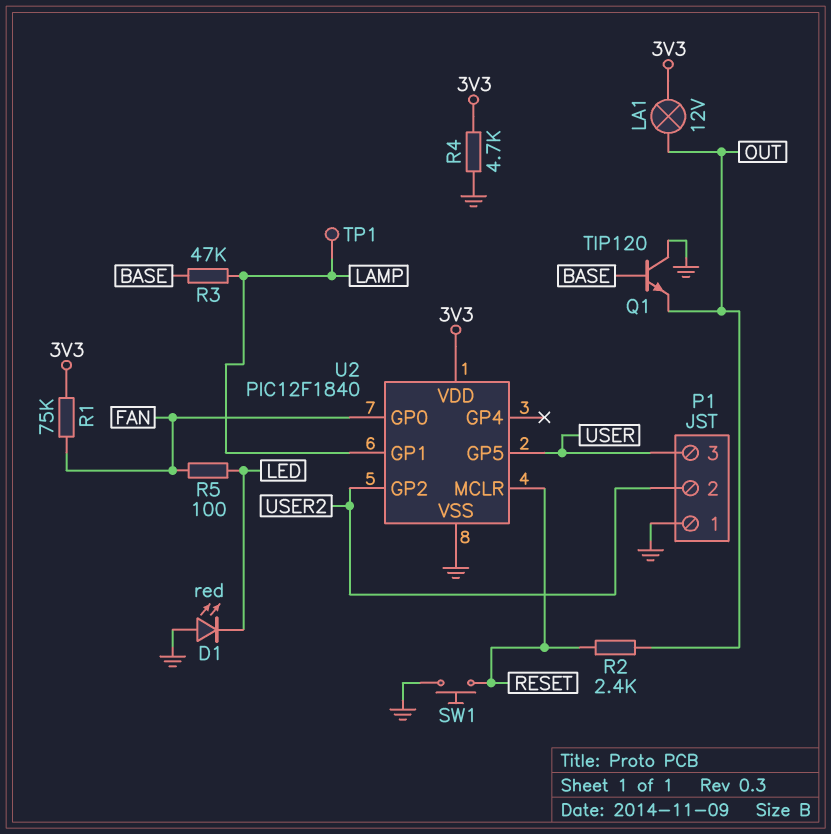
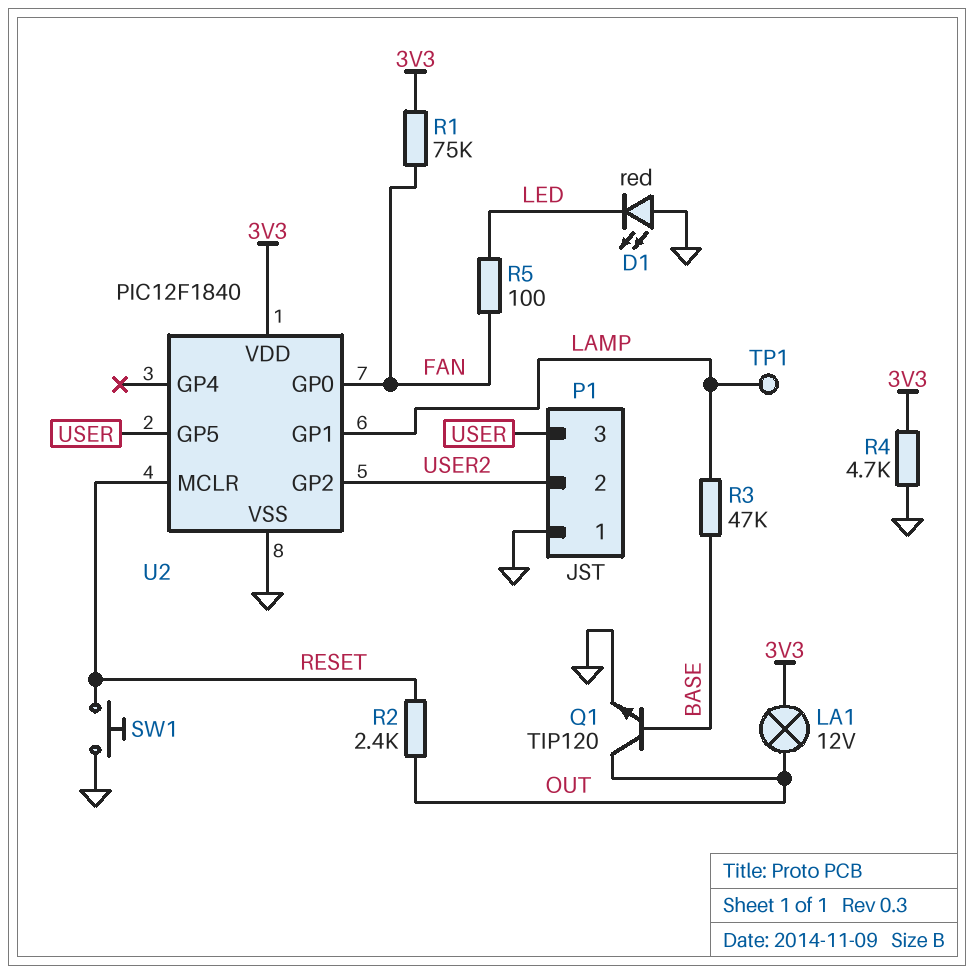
Q1: NPN TIP120 (B BASE, C GND, E OUT) -> NPN TIP120 (B BASE, C OUT, E GND)

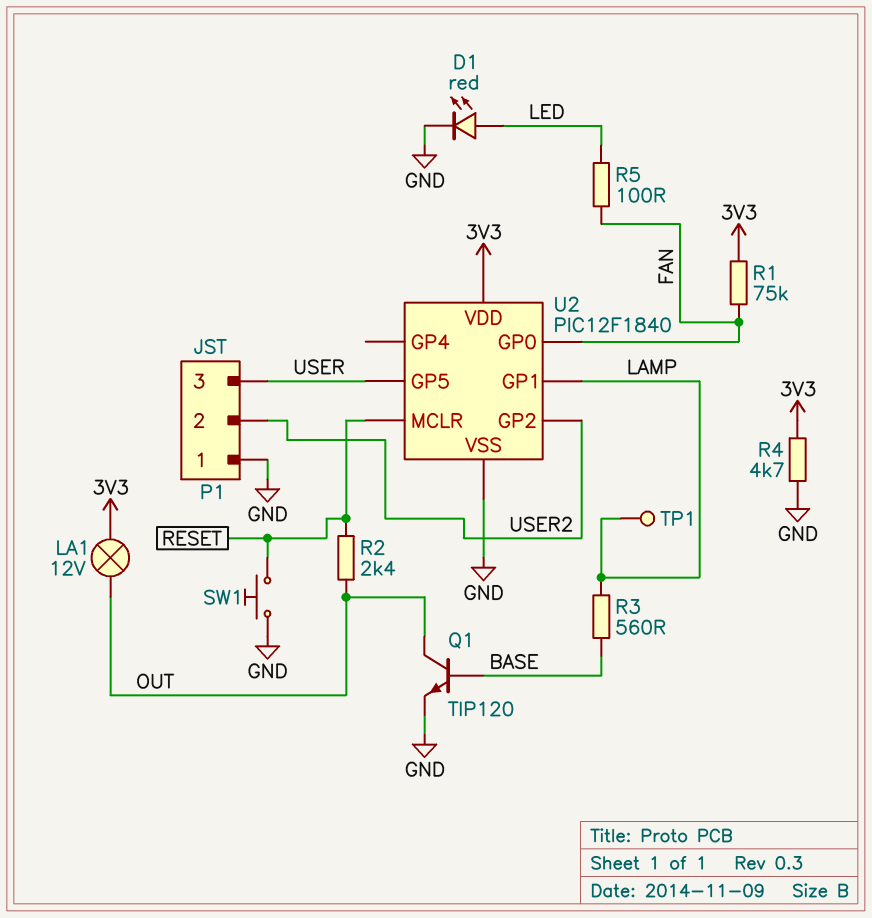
D1: LED red (A GND, K LED) -> LED red (A LED, K GND)
R3: 47k (BASE, LAMP) -> 560 (BASE, LAMP)

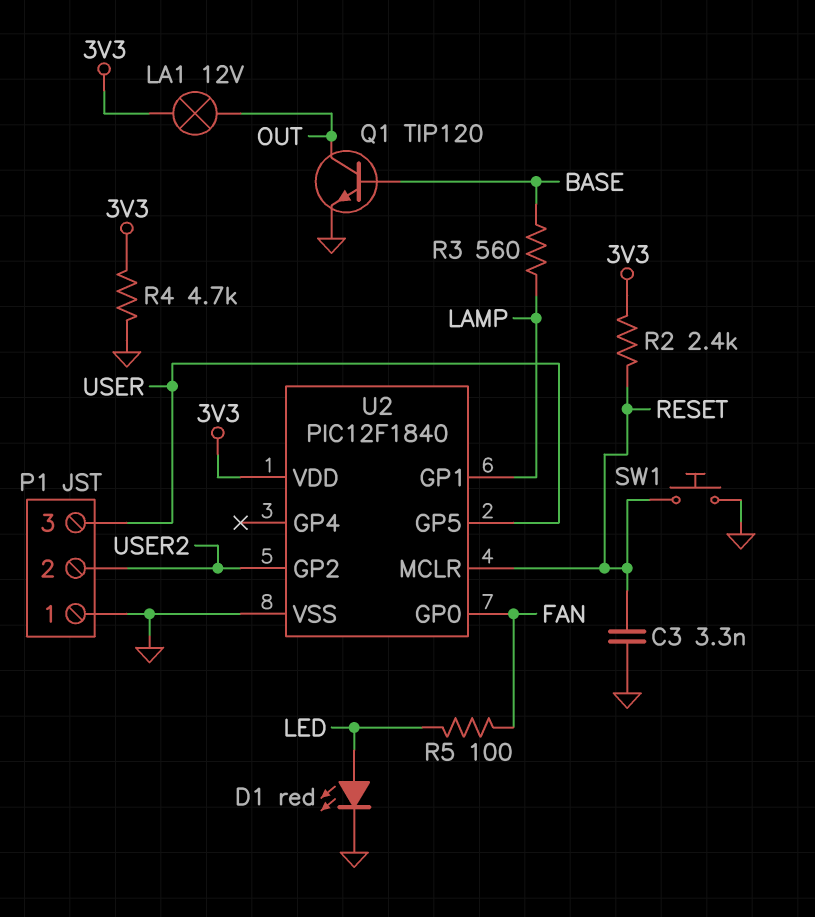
C3: none -> 3.3nF (GND, RESET)
R1: 75k (3V3, FAN) -> none
R2: 2.4k (OUT, RESET) -> 2.4k (3V3, RESET)
TP1: test point (LAMP) -> none

